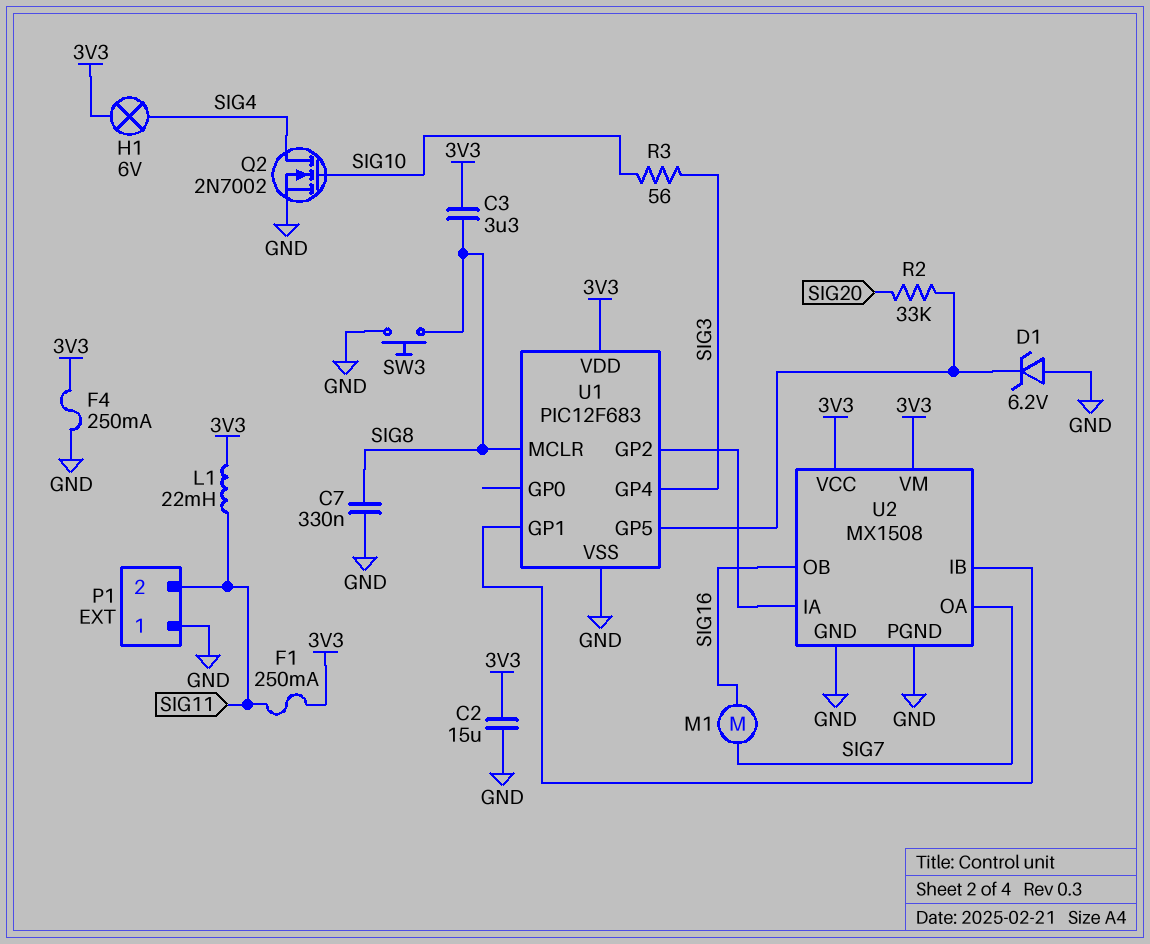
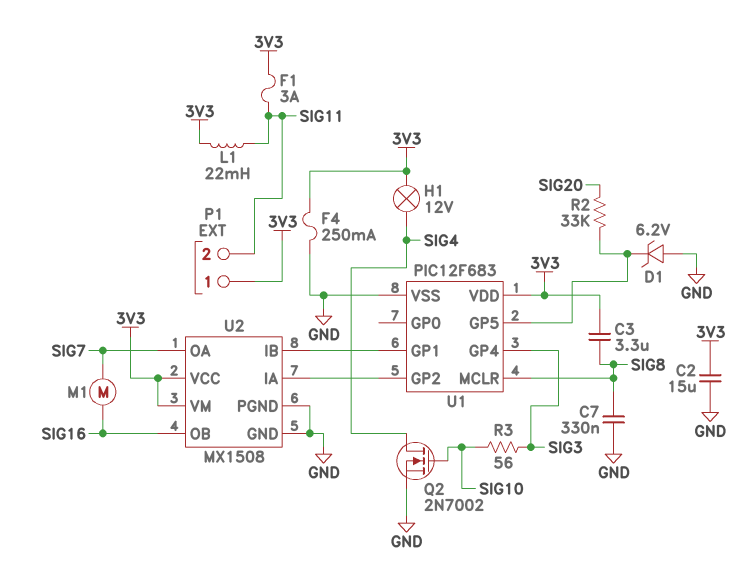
F1: 250mA (3V3, SIG11) -> 3A (3V3, SIG11)
H1: lamp 6V (3V3, SIG4) -> lamp 12V (3V3, SIG4)
P1 pin 1: GND -> 3V3
SW3: button (GND, SIG8) -> none

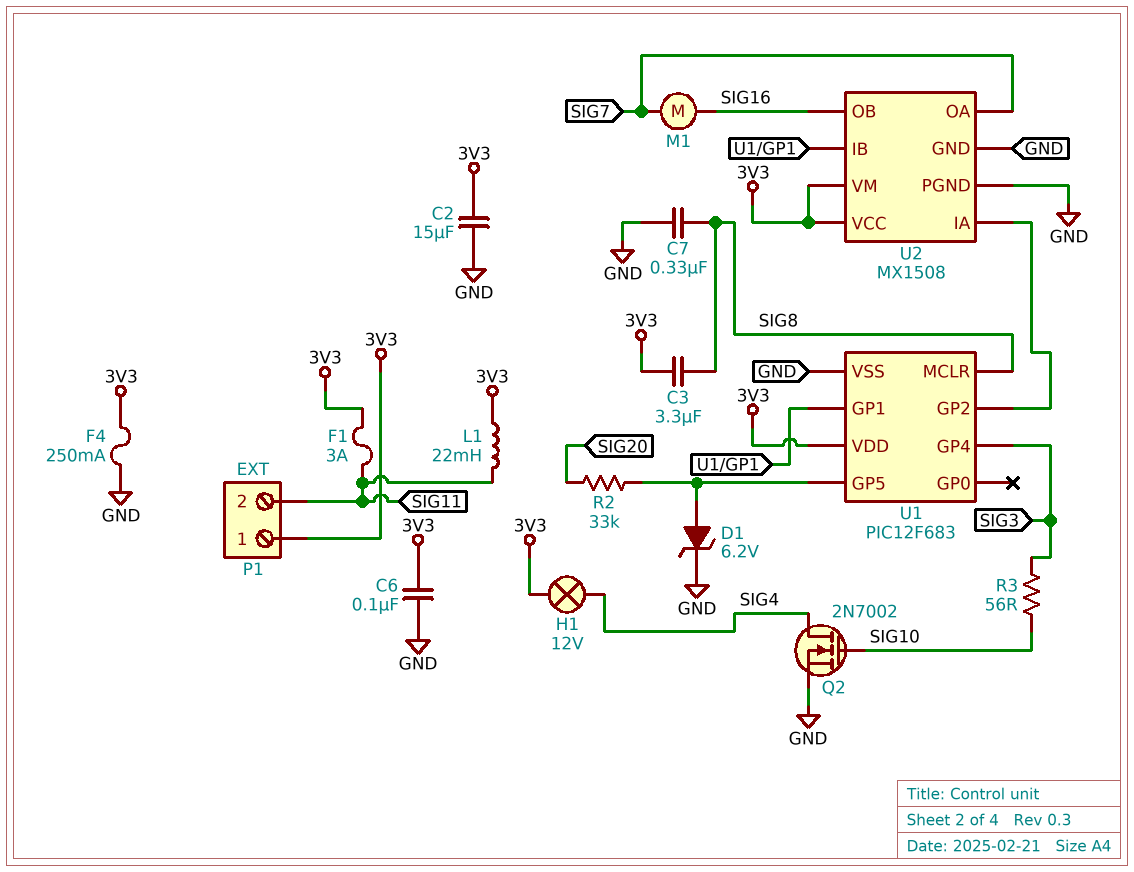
C6: none -> 100nF (3V3, GND)
D1: zener 6.2V (A GND, K U1/GP5) -> zener 6.2V (A U1/GP5, K GND)

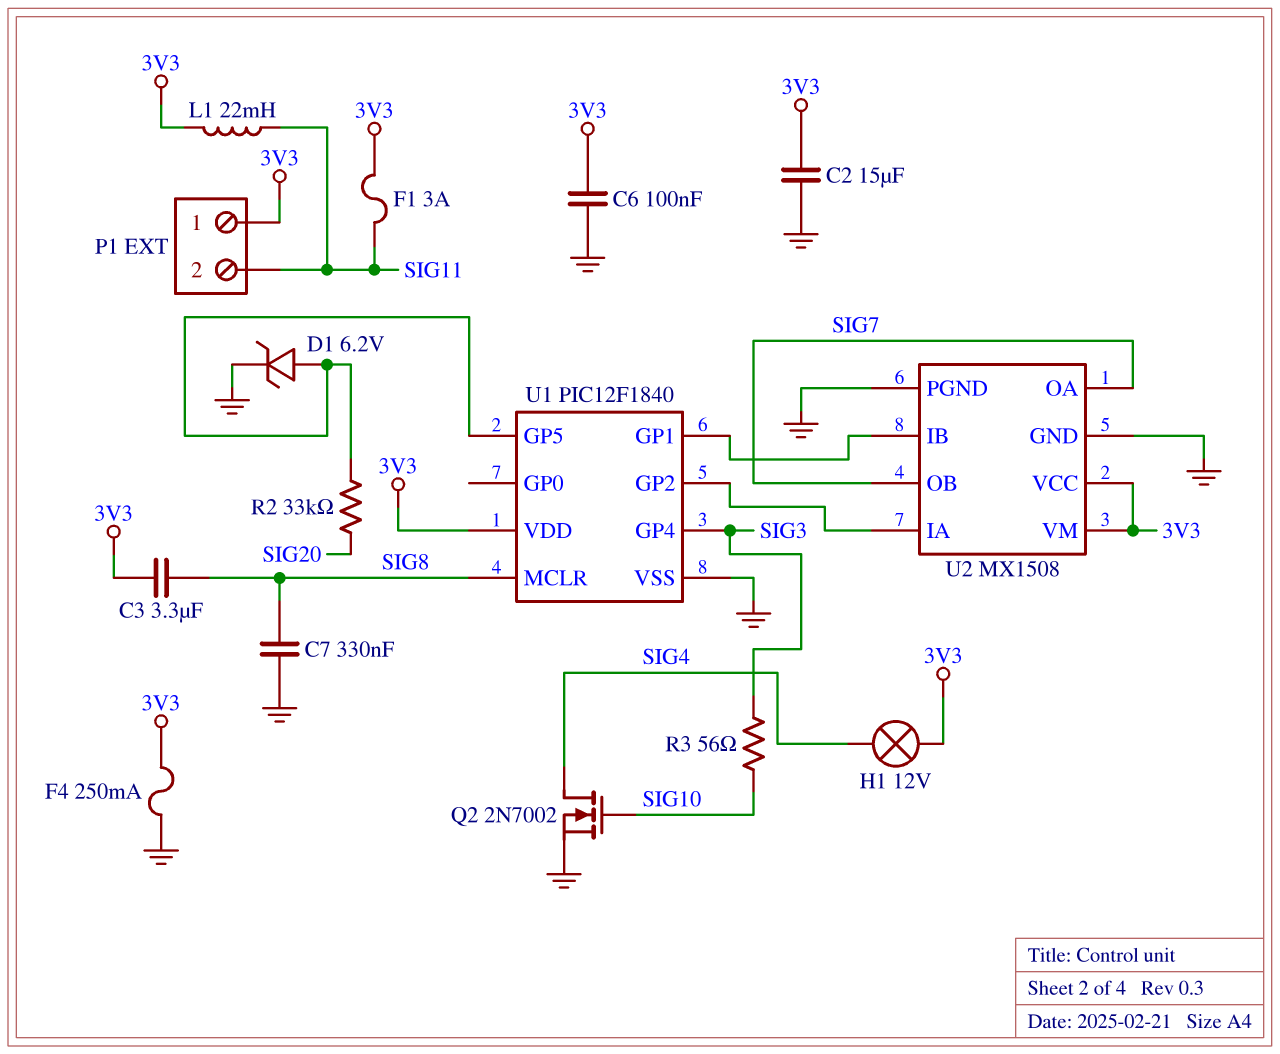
M1: motor (SIG7, SIG16) -> none
U1: PIC12F683 -> PIC12F1840
U2 pin OB: SIG16 -> SIG7

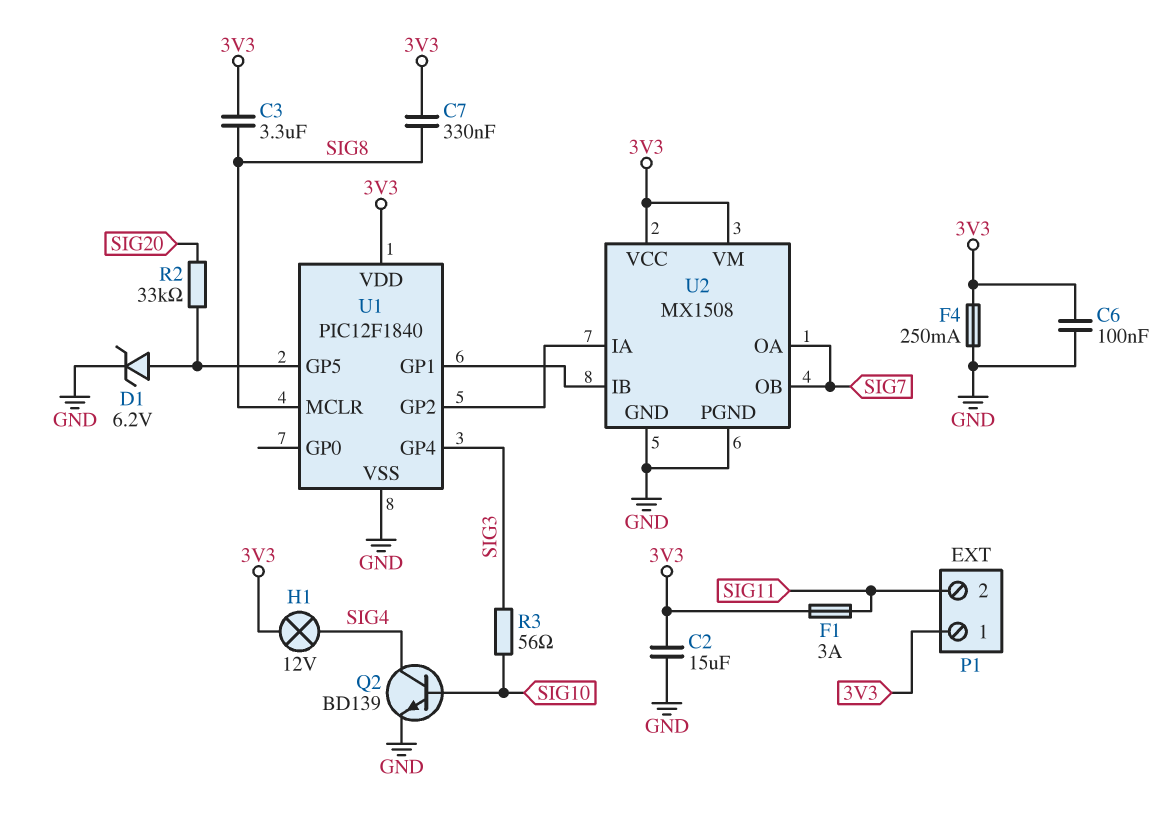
C7: 330nF (GND, SIG8) -> 330nF (3V3, SIG8)
L1: 22mH (3V3, SIG11) -> none
Q2: NMOS 2N7002 (G SIG10, D SIG4, S GND) -> NPN BD139 (B SIG10, C SIG4, E GND)

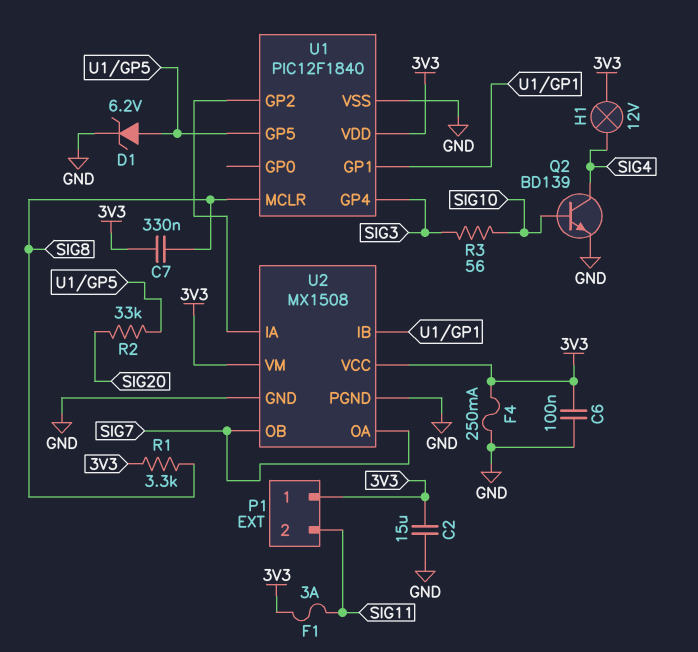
C3: 3.3uF (3V3, SIG8) -> none
R1: none -> 3.3k (3V3, SIG8)

